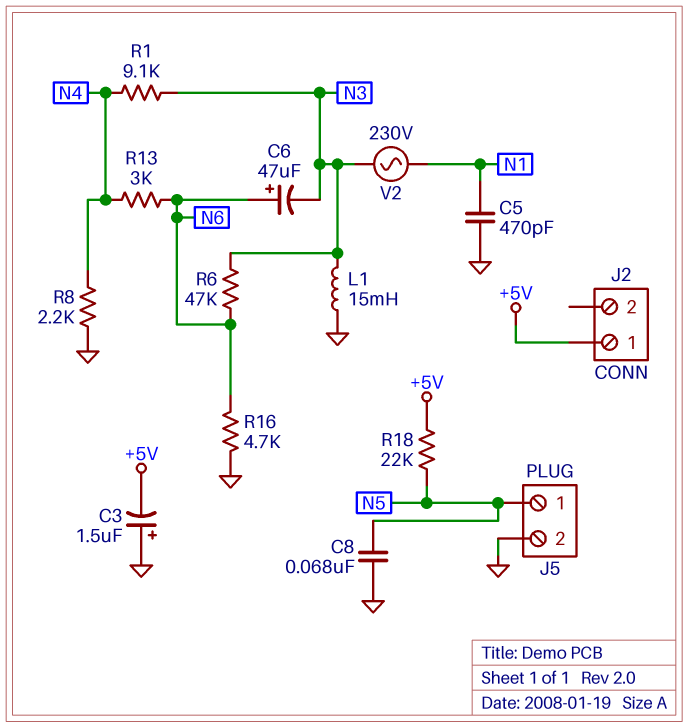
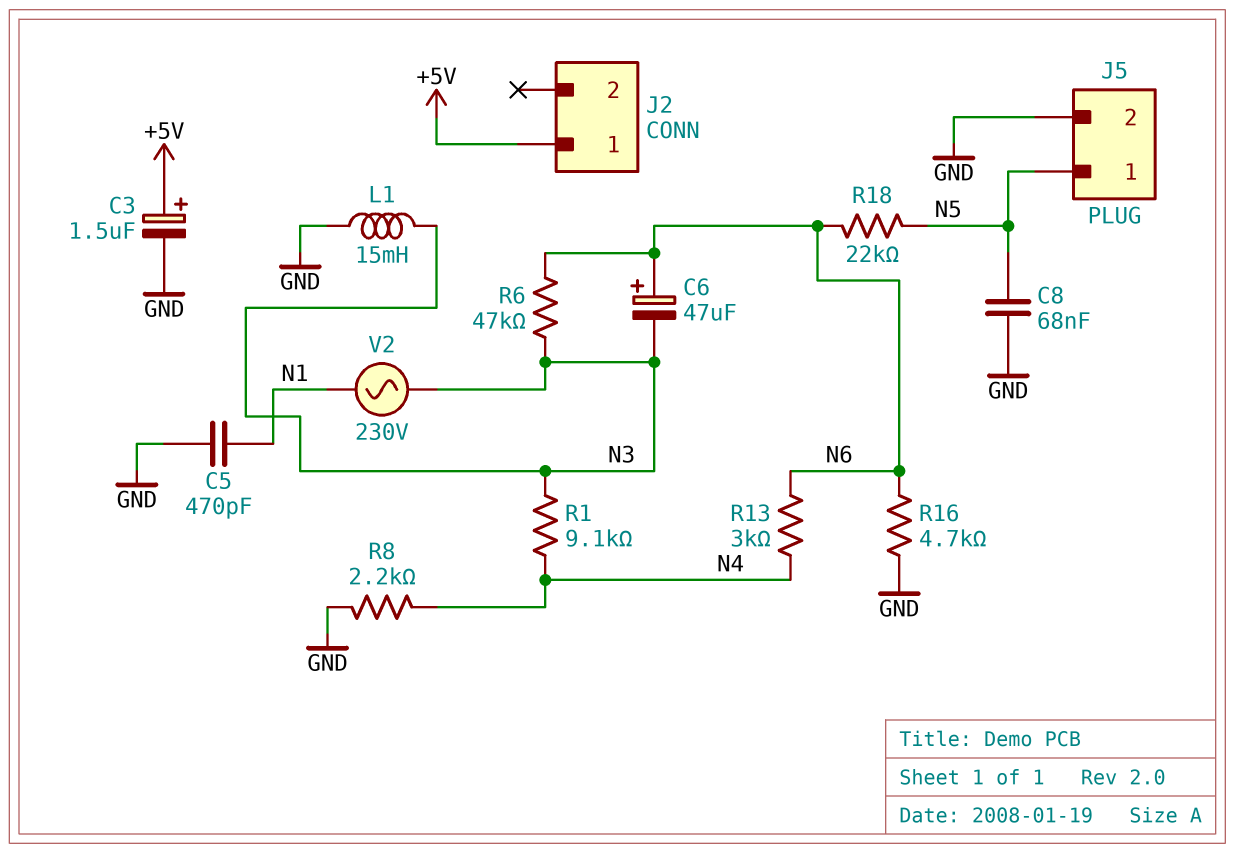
C3: 1.5uF (plus GND, minus +5V) -> 1.5uF (plus +5V, minus GND)
R18: 22k (+5V, N5) -> 22k (N5, N6)

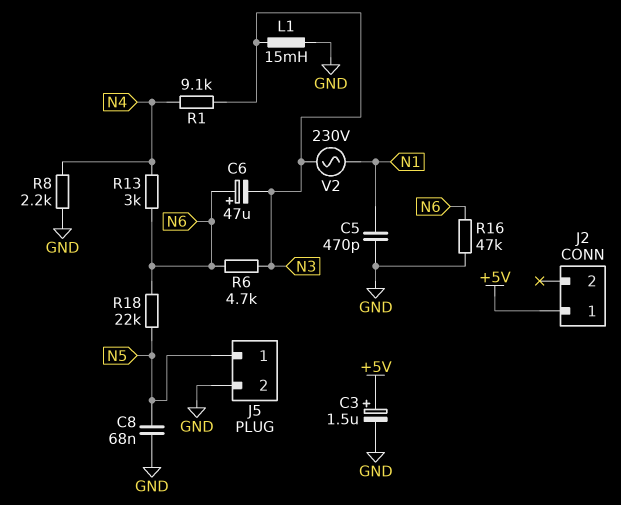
R6: 47k (N3, N6) -> 4.7k (N3, N6)
R16: 4.7k (GND, N6) -> 47k (GND, N6)

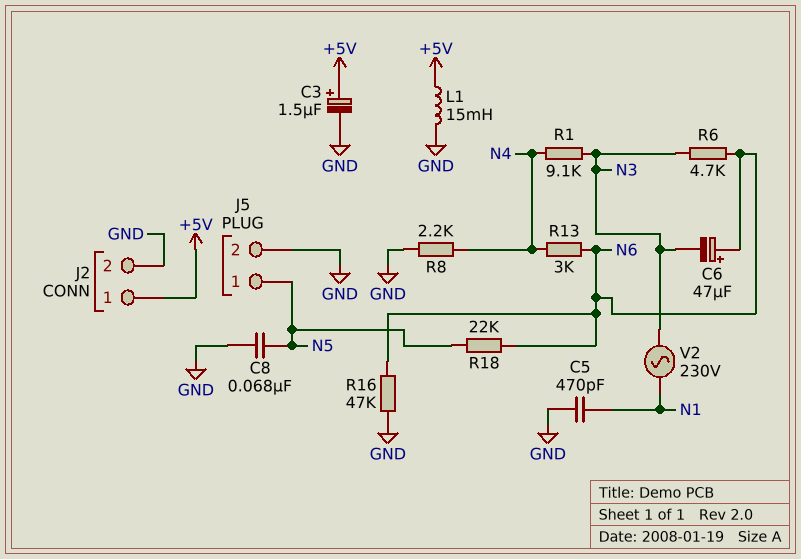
J2 pin 2: none -> GND
L1: 15mH (GND, N3) -> 15mH (+5V, GND)

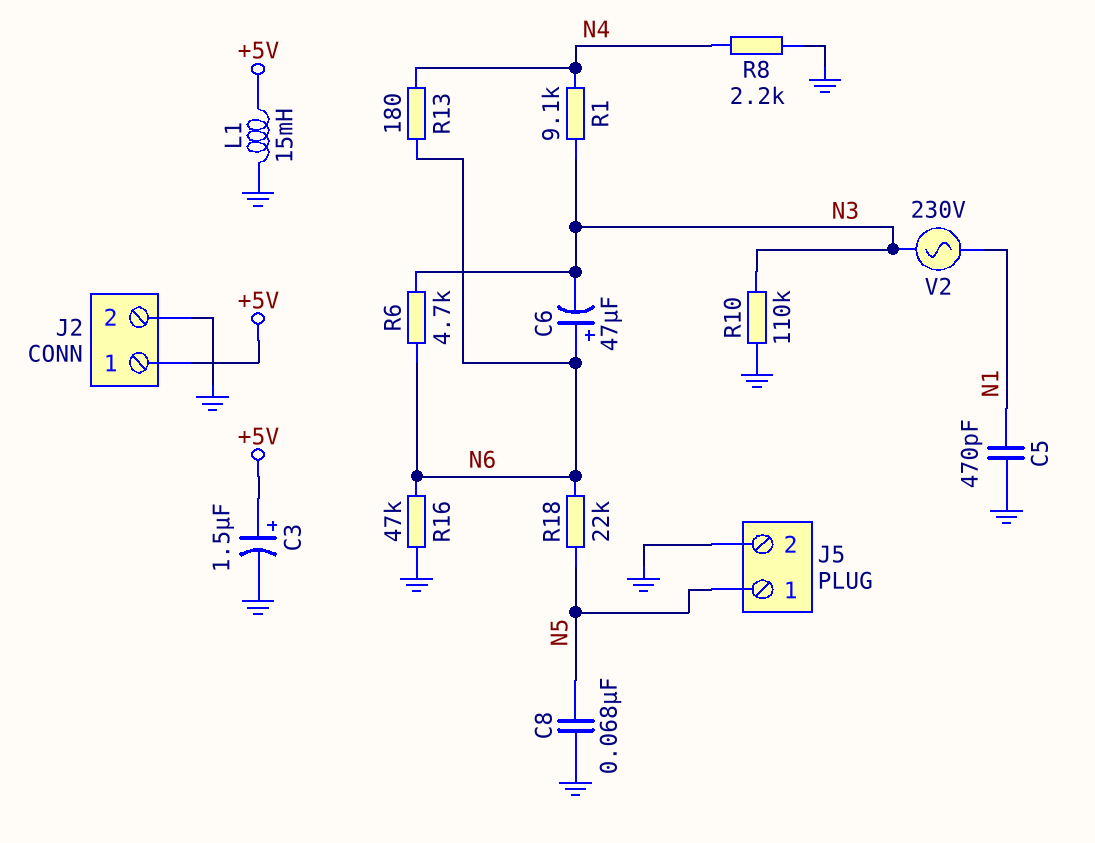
R10: none -> 110k (GND, N3)
R13: 3k (N4, N6) -> 180 (N4, N6)

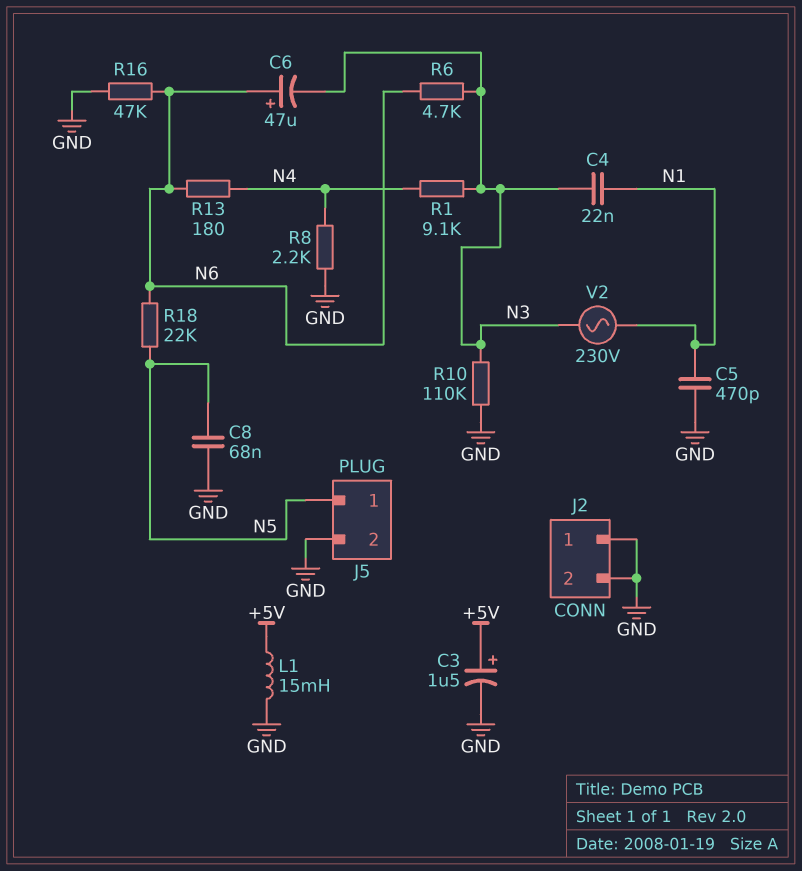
C4: none -> 22nF (N1, N3)
J2 pin 1: +5V -> GND

